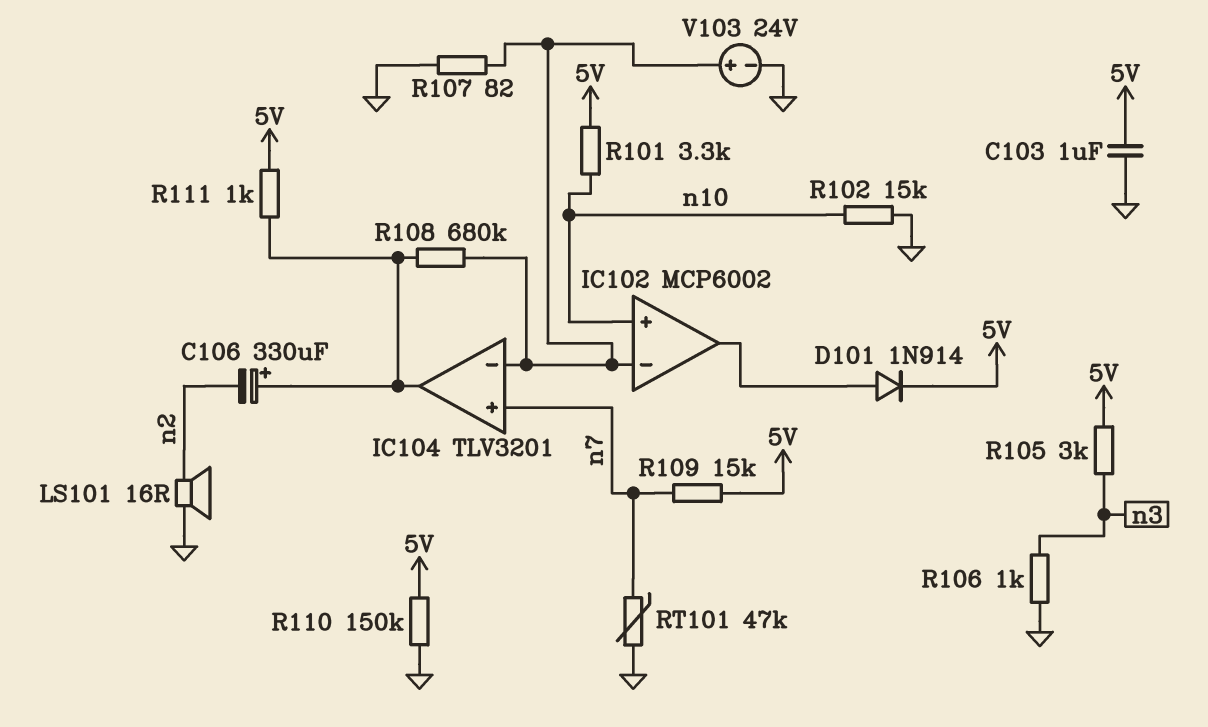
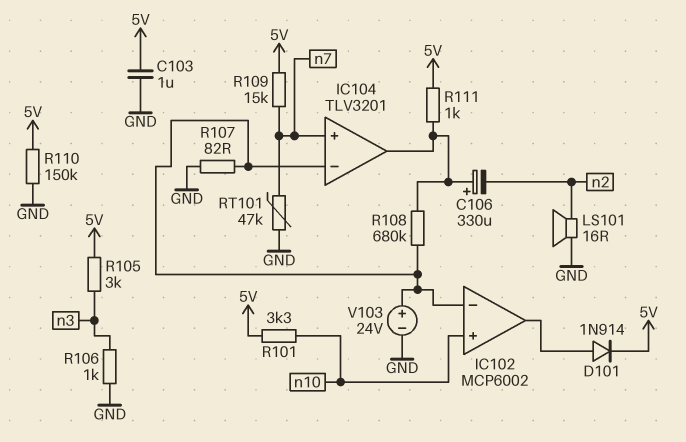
R102: 15k (GND, n10) -> none

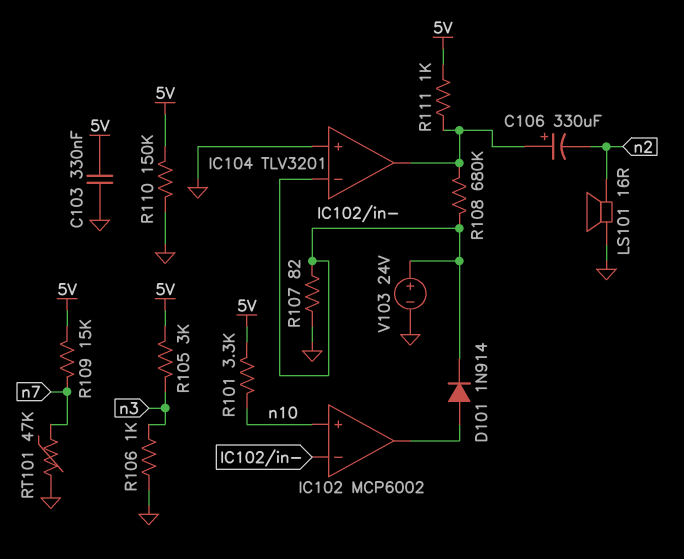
C103: 1uF (5V, GND) -> 330nF (5V, GND)
D101: diode 1N914 (A IC102/out, K 5V) -> diode 1N914 (A IC102/out, K IC102/in-)
IC104 pin in+: n7 -> GND

